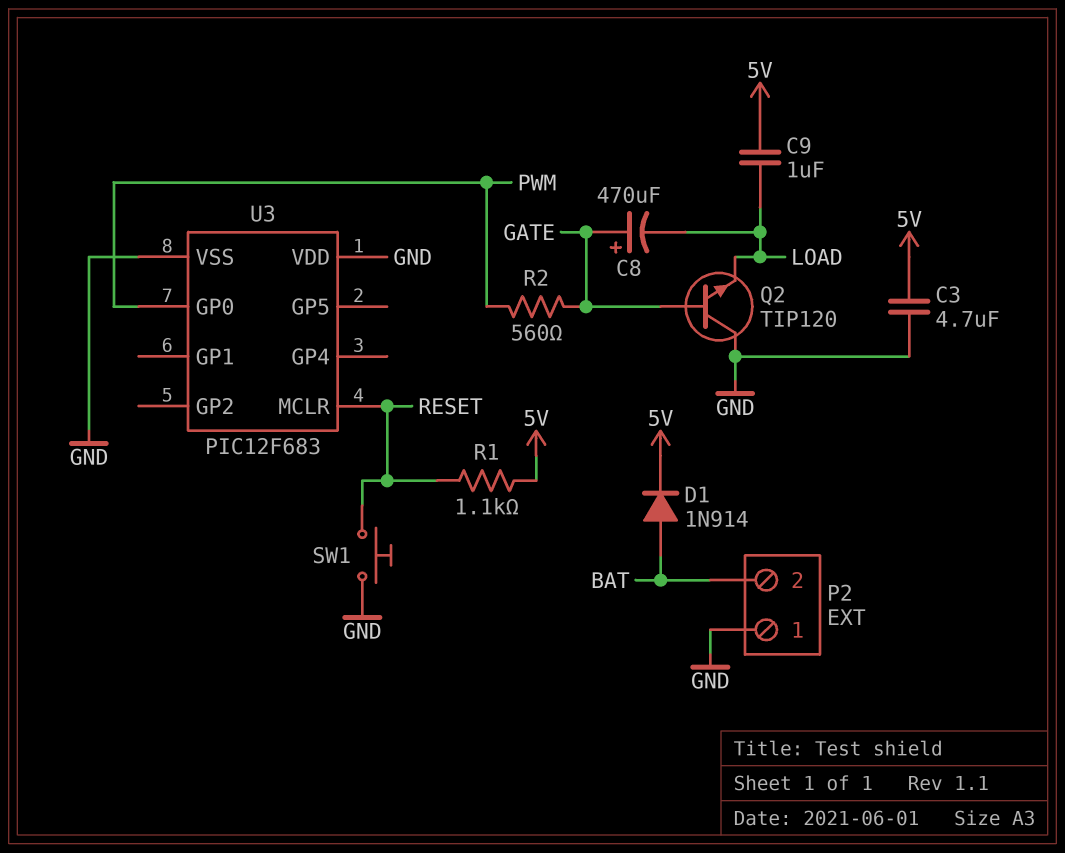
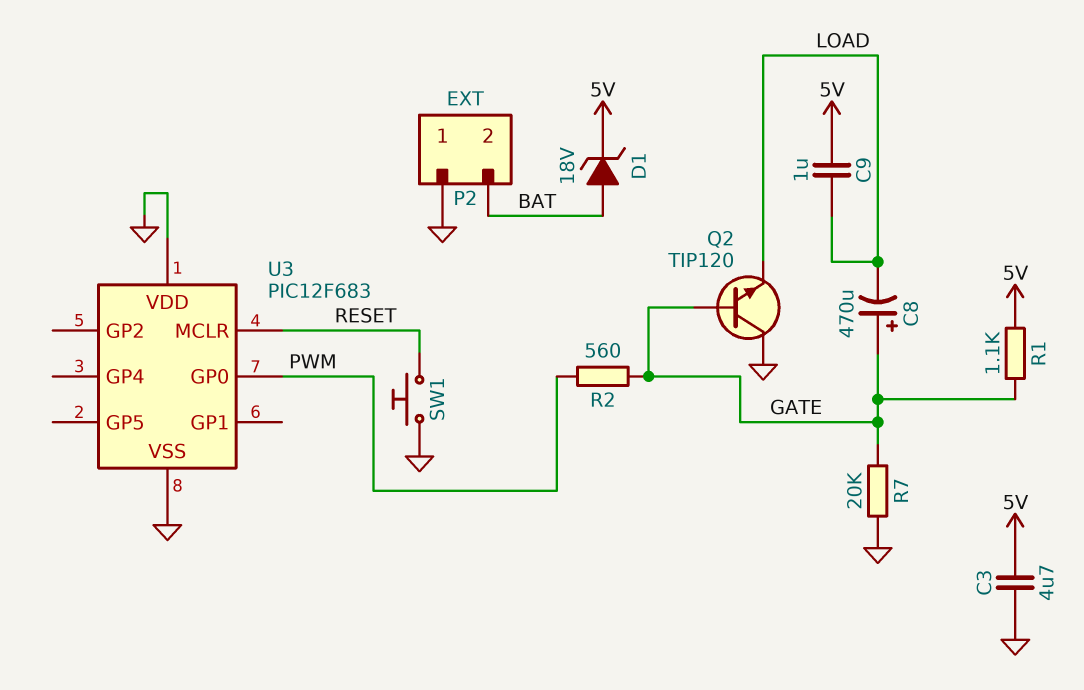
D1: diode 1N914 (A BAT, K 5V) -> zener 18V (A BAT, K 5V)
R1: 1.1k (5V, RESET) -> 1.1k (5V, GATE)
R7: none -> 20k (GATE, GND)

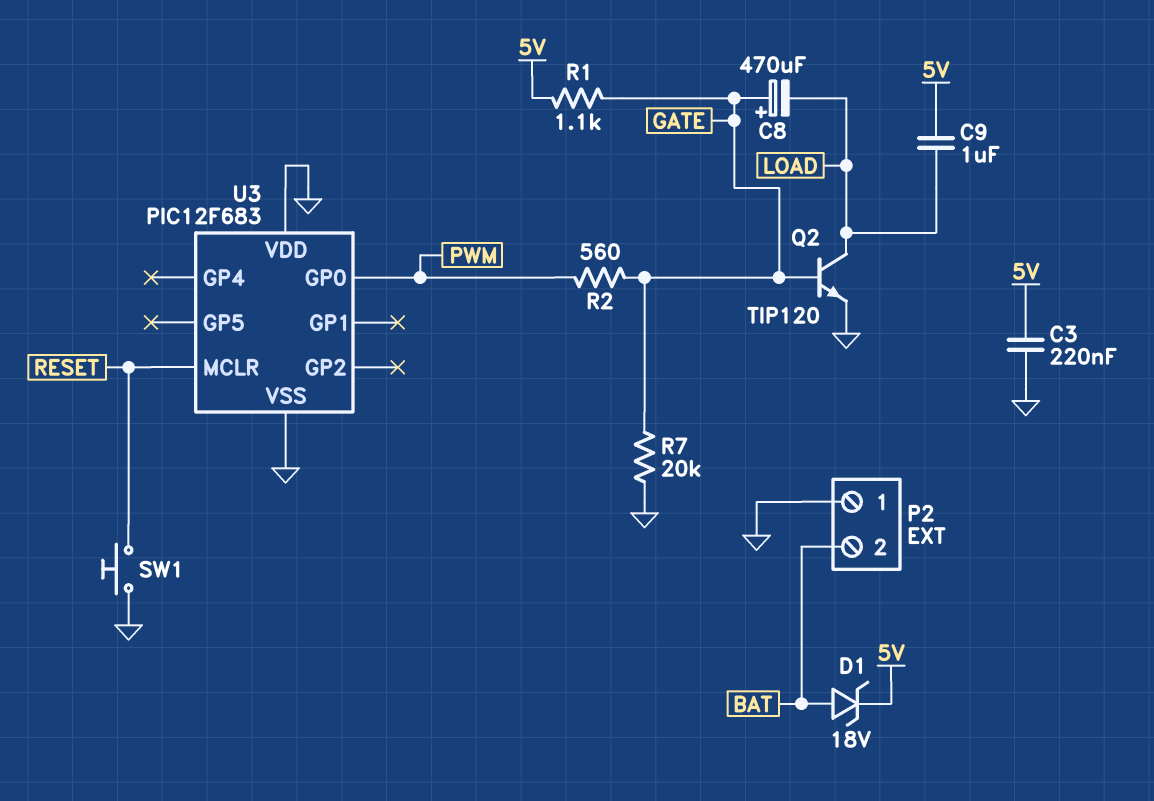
C3: 4.7uF (5V, GND) -> 220nF (5V, GND)
Q2: NPN TIP120 (B GATE, C GND, E LOAD) -> NPN TIP120 (B GATE, C LOAD, E GND)

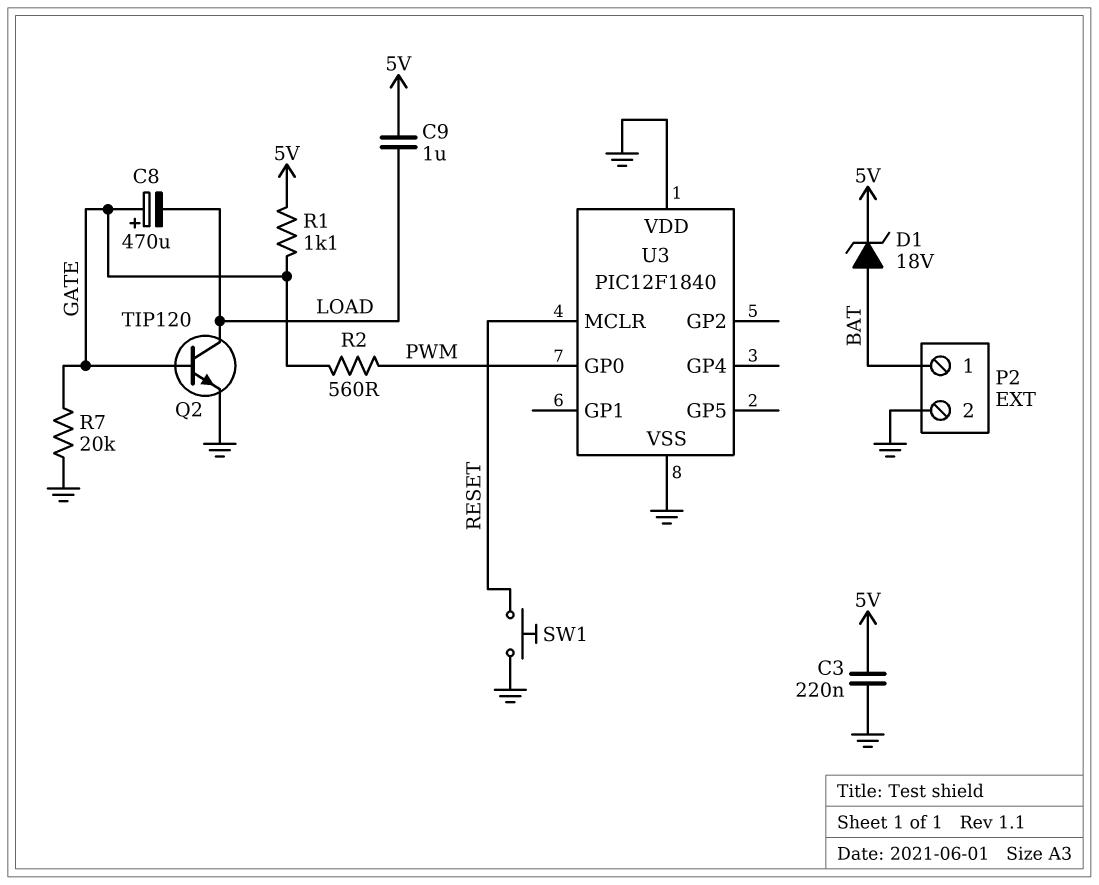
P2 pin 1: GND -> BAT
P2 pin 2: BAT -> GND
U3: PIC12F683 -> PIC12F1840

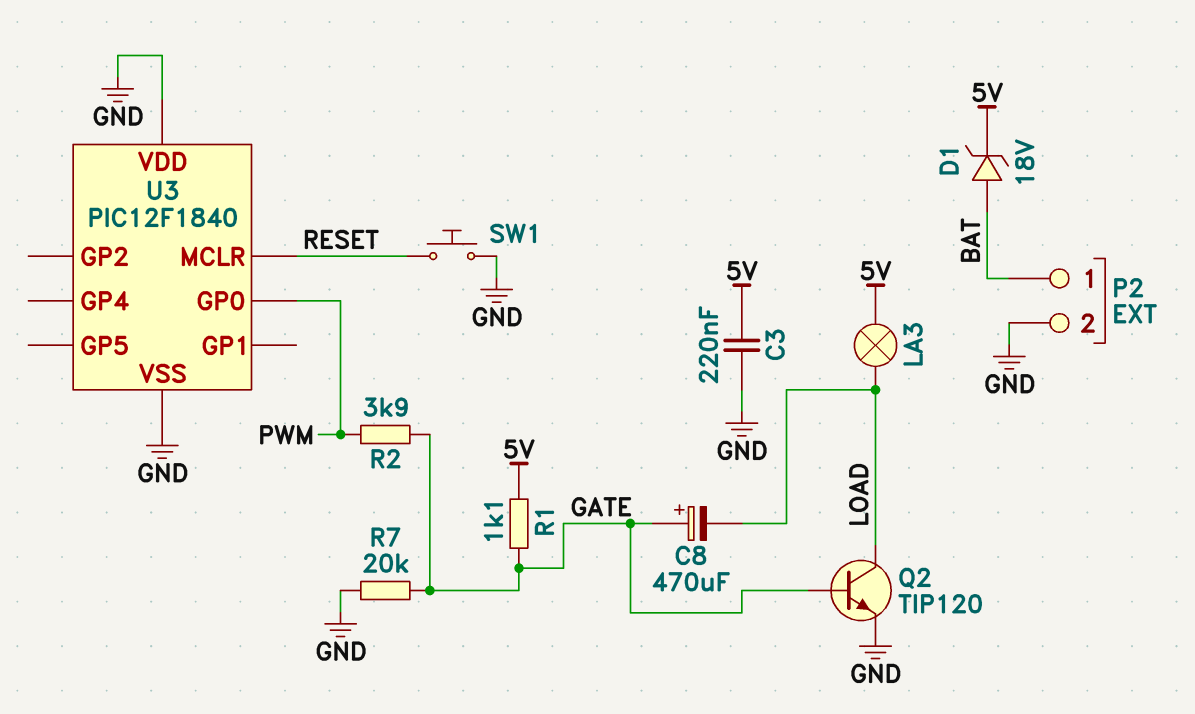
C9: 1uF (5V, LOAD) -> none
LA3: none -> lamp (5V, LOAD)
R2: 560 (GATE, PWM) -> 3.9k (GATE, PWM)

